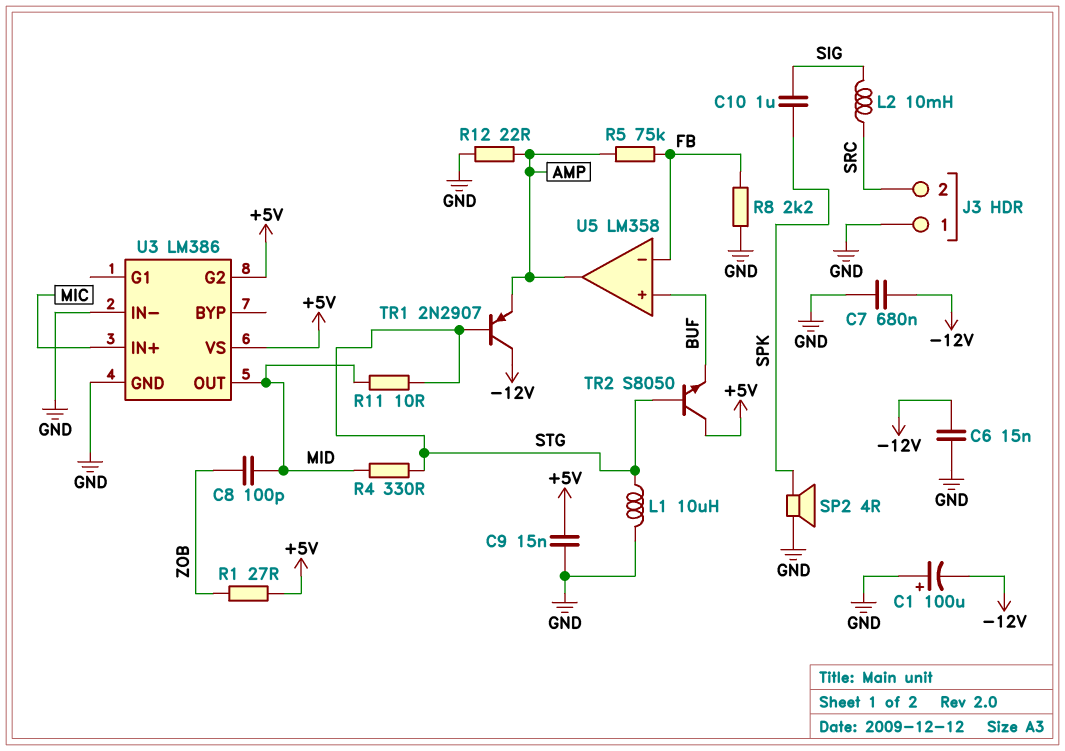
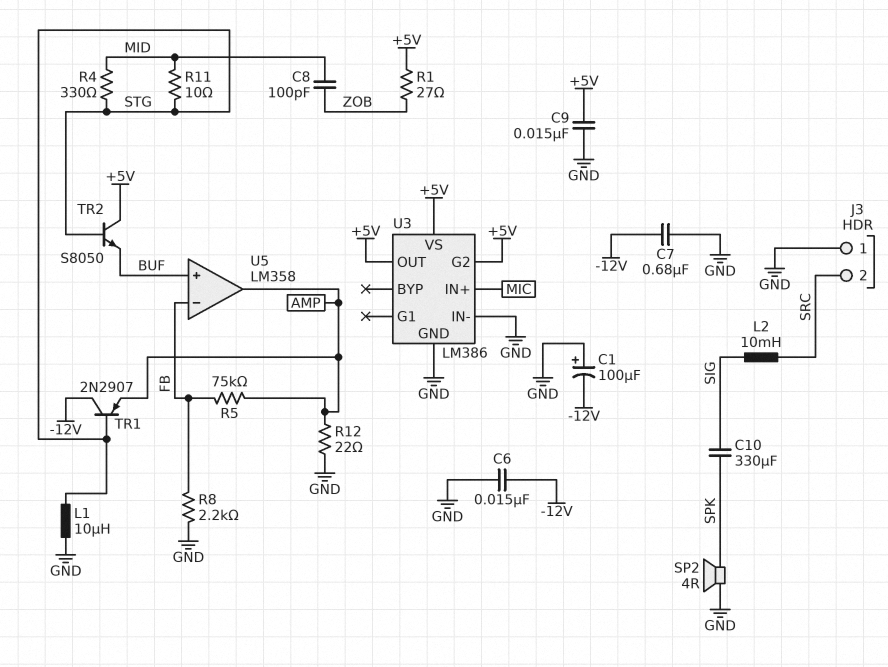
C10: 1uF (SIG, SPK) -> 330uF (SIG, SPK)
U3 pin OUT: MID -> +5V

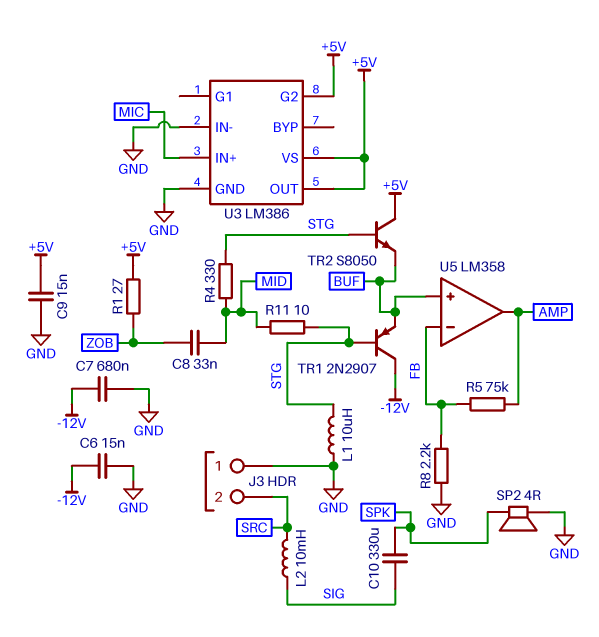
C1: 100uF (plus GND, minus -12V) -> none
C8: 100pF (MID, ZOB) -> 33nF (MID, ZOB)
R12: 22 (AMP, GND) -> none
TR1: PNP 2N2907 (B STG, C -12V, E AMP) -> PNP 2N2907 (B STG, C -12V, E BUF)

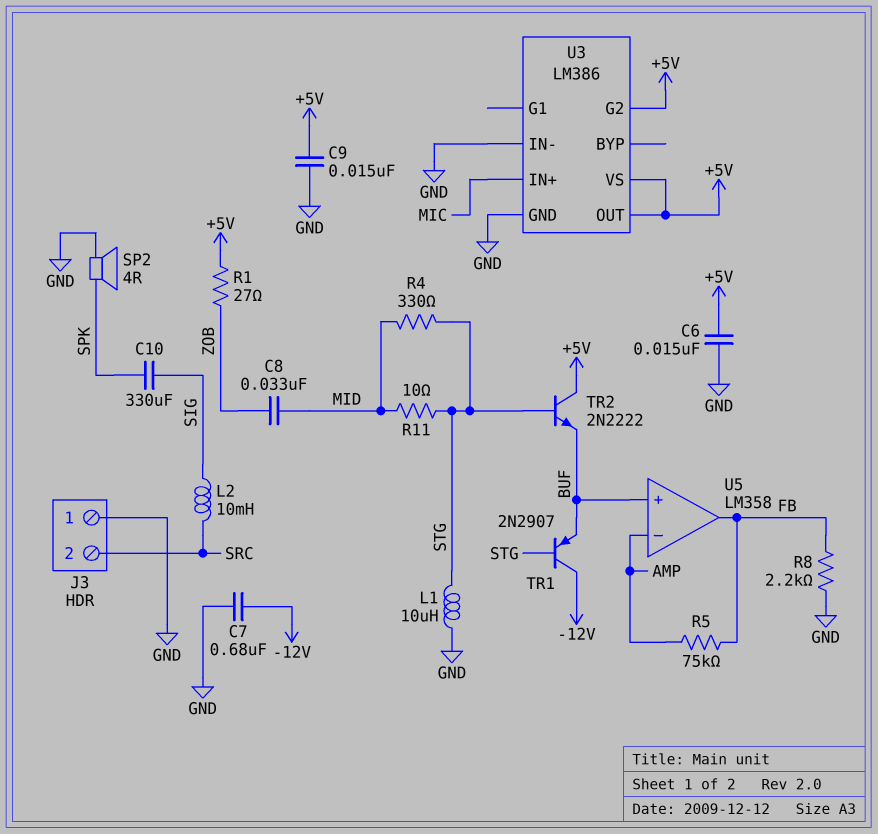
C6: 15nF (-12V, GND) -> 15nF (+5V, GND)
TR2: NPN S8050 (B STG, C +5V, E BUF) -> NPN 2N2222 (B STG, C +5V, E BUF)
U5 pin in-: FB -> AMP
U5 pin out: AMP -> FB

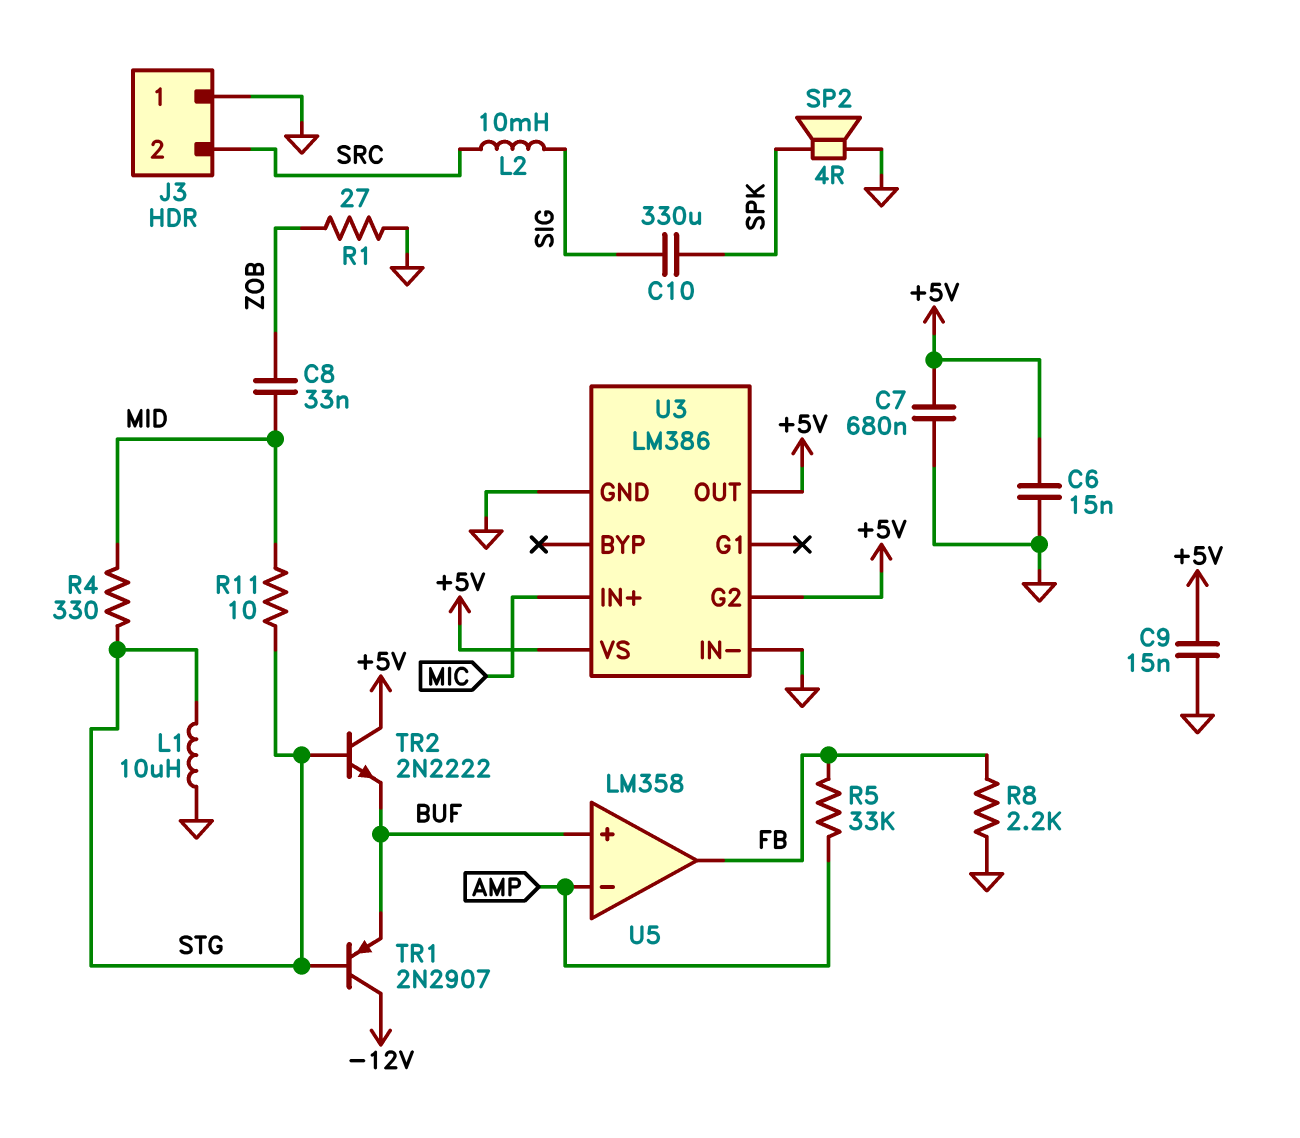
C7: 680nF (-12V, GND) -> 680nF (+5V, GND)
R1: 27 (+5V, ZOB) -> 27 (GND, ZOB)
R5: 75k (AMP, FB) -> 33k (AMP, FB)

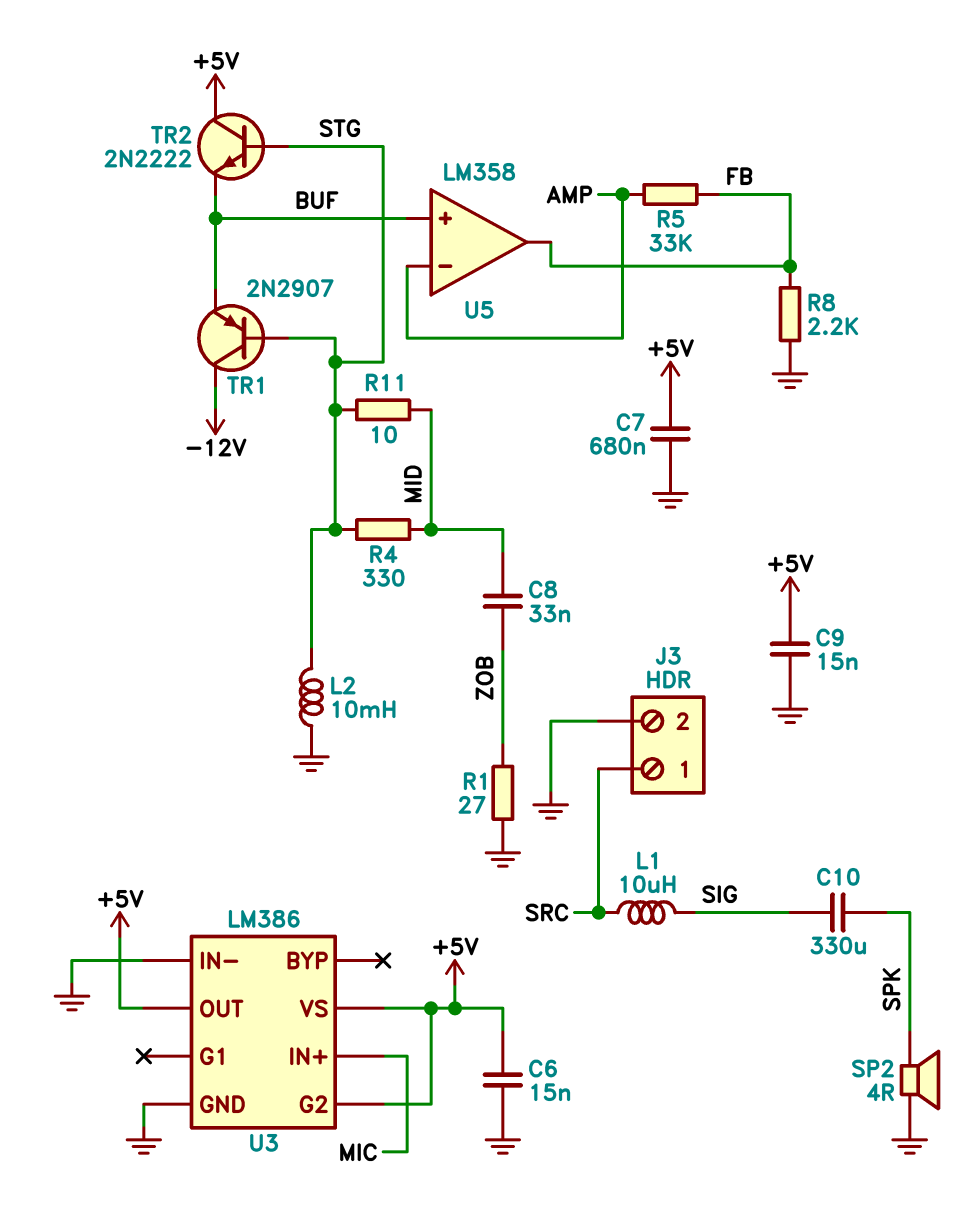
J3 pin 1: GND -> SRC
J3 pin 2: SRC -> GND
L1: 10uH (GND, STG) -> 10uH (SIG, SRC)
L2: 10mH (SIG, SRC) -> 10mH (GND, STG)

